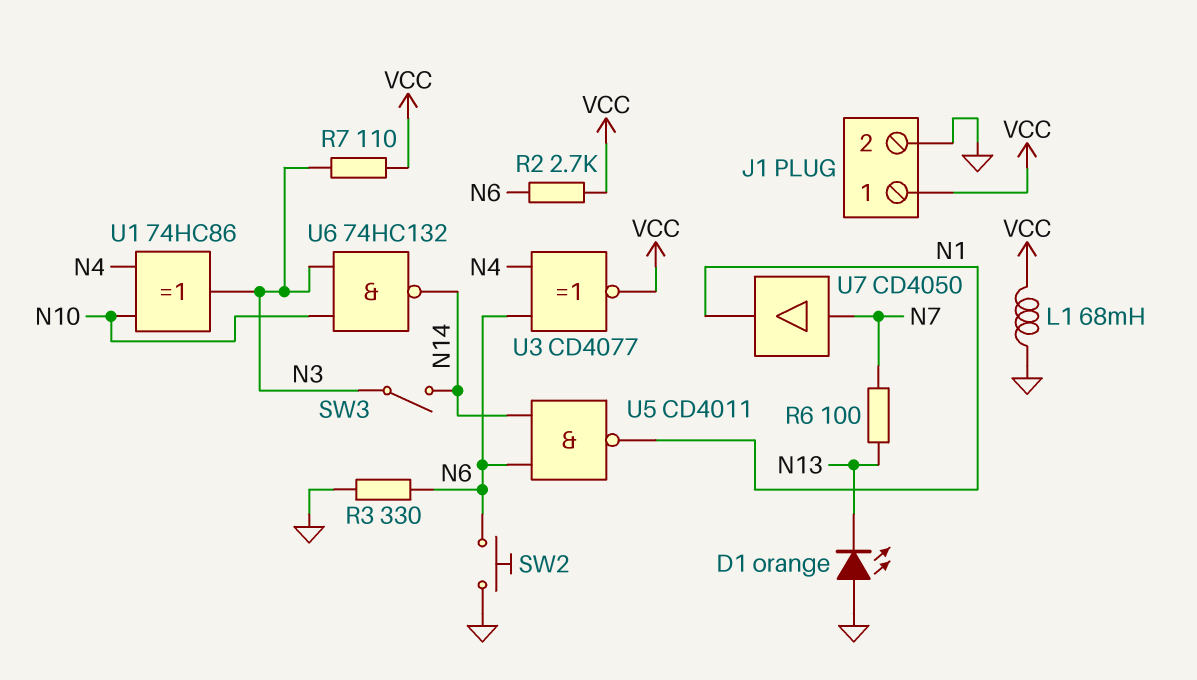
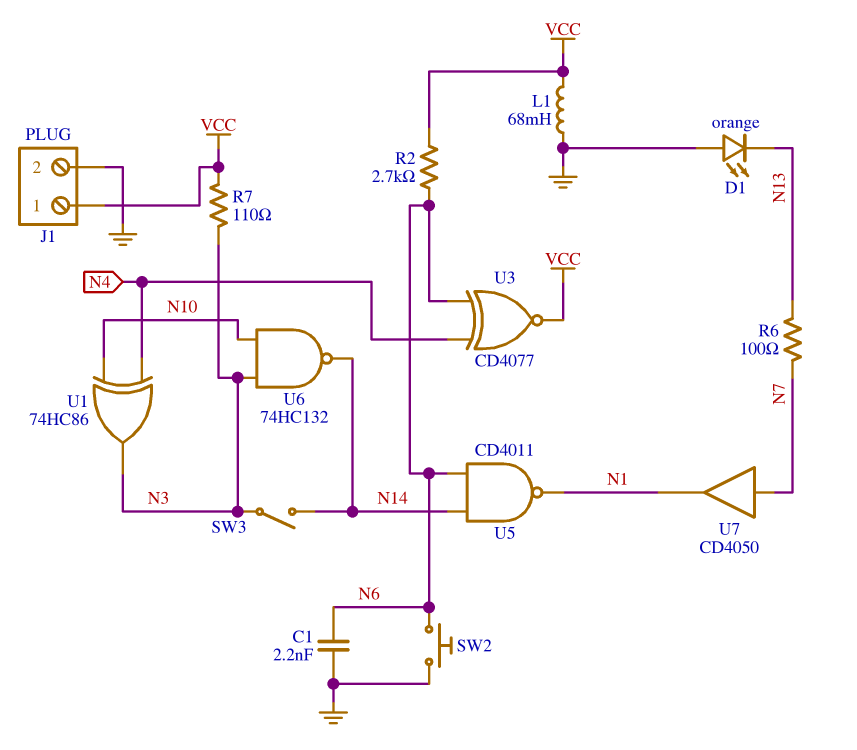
C1: none -> 2.2nF (GND, N6)
R3: 330 (GND, N6) -> none

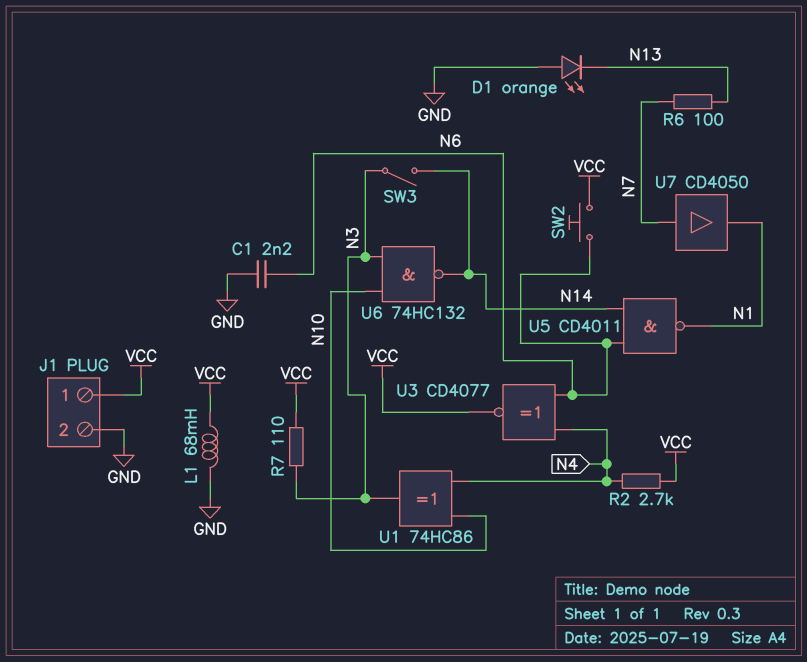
R2: 2.7k (N6, VCC) -> 2.7k (N4, VCC)
SW2: button (GND, N6) -> button (N6, VCC)

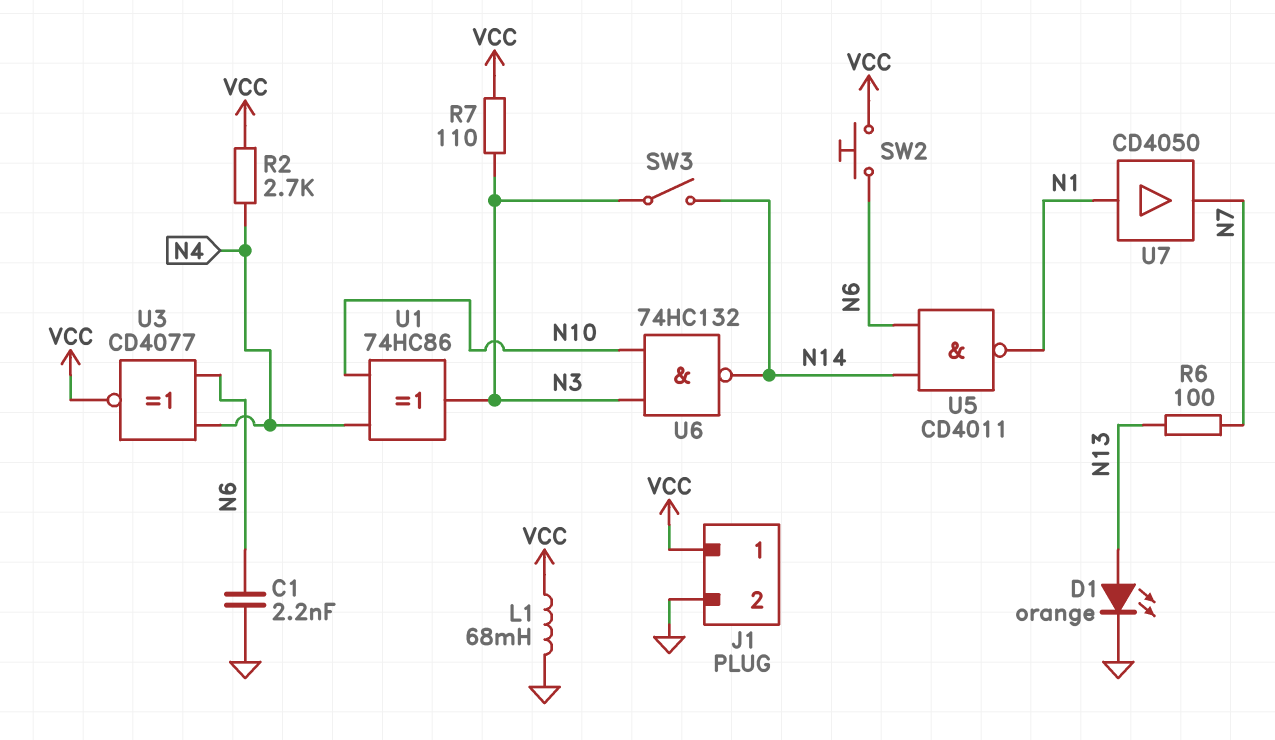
D1: LED orange (A GND, K N13) -> LED orange (A N13, K GND)
U7: buffer CD4050 (in N7, out N1) -> buffer CD4050 (in N1, out N7)

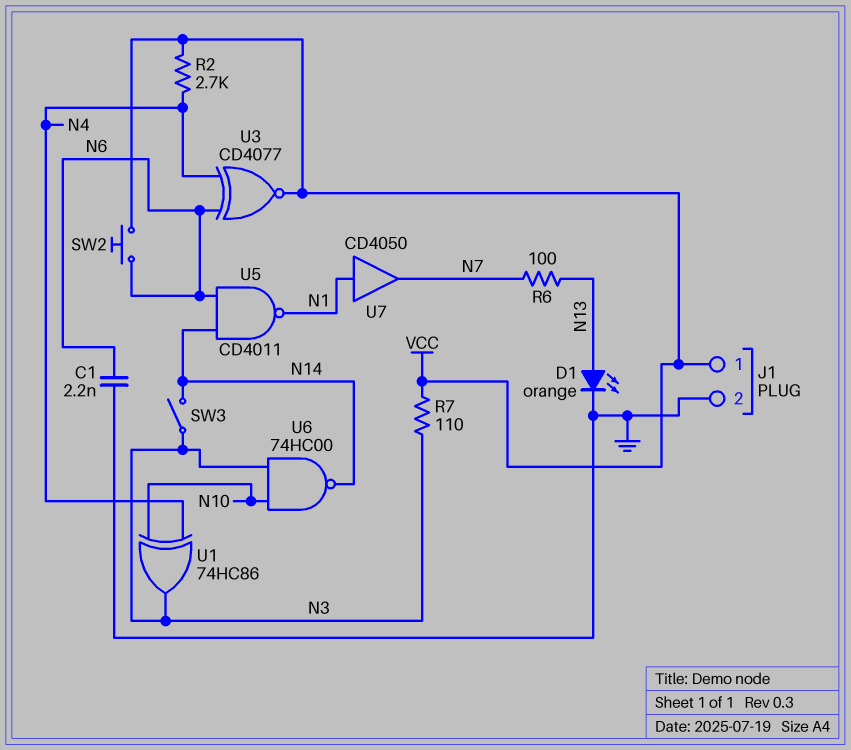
L1: 68mH (GND, VCC) -> none
U6: NAND 74HC132 (in N3, in N10, out N14) -> NAND 74HC00 (in N3, in N10, out N14)

